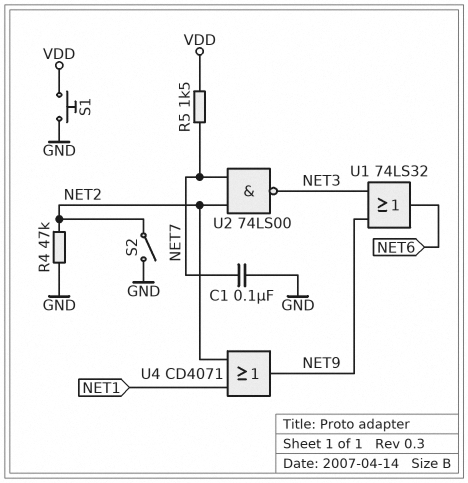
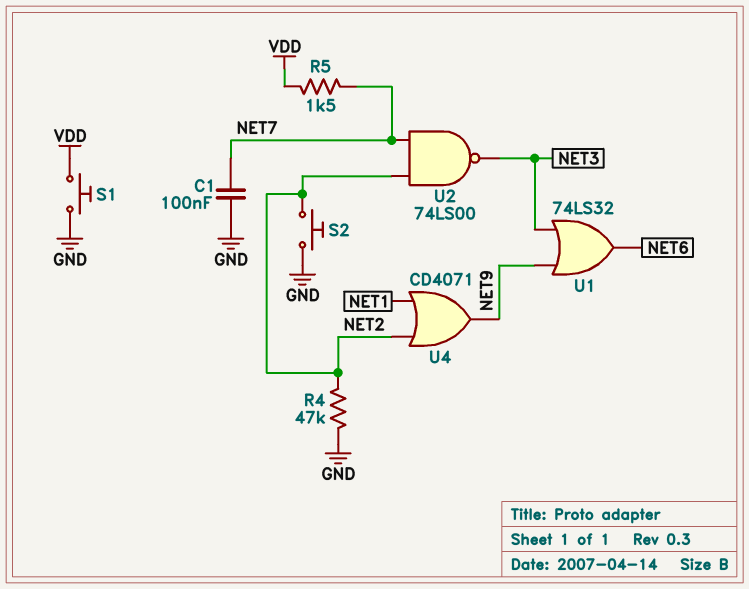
S2: switch (GND, NET2) -> button (GND, NET2)

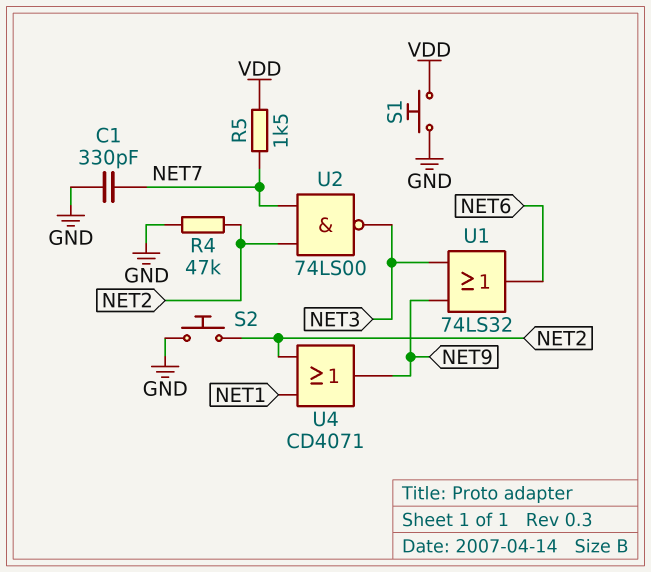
C1: 100nF (GND, NET7) -> 330pF (GND, NET7)

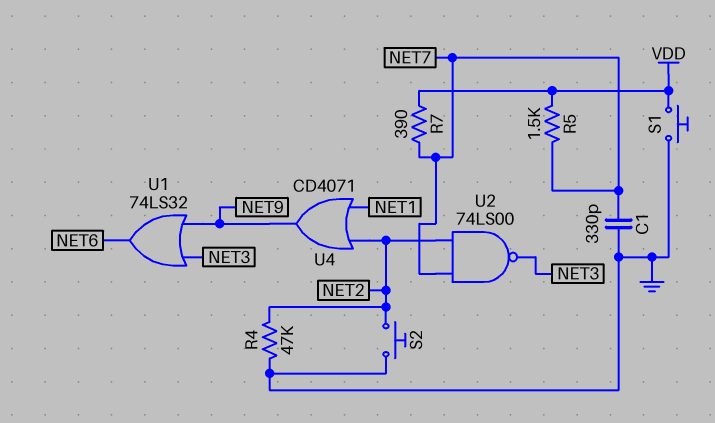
R7: none -> 390 (NET7, VDD)

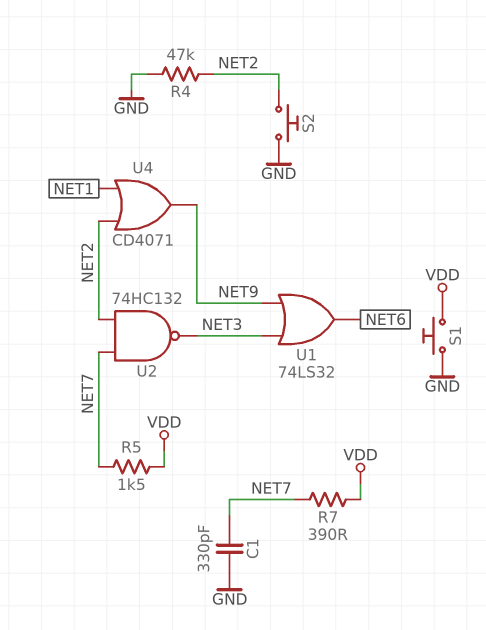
U2: NAND 74LS00 (in NET2, in NET7, out NET3) -> NAND 74HC132 (in NET2, in NET7, out NET3)

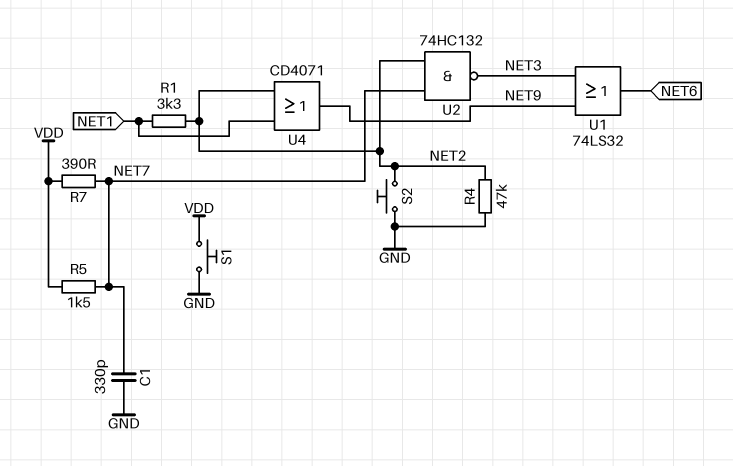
R1: none -> 3.3k (NET1, NET2)

